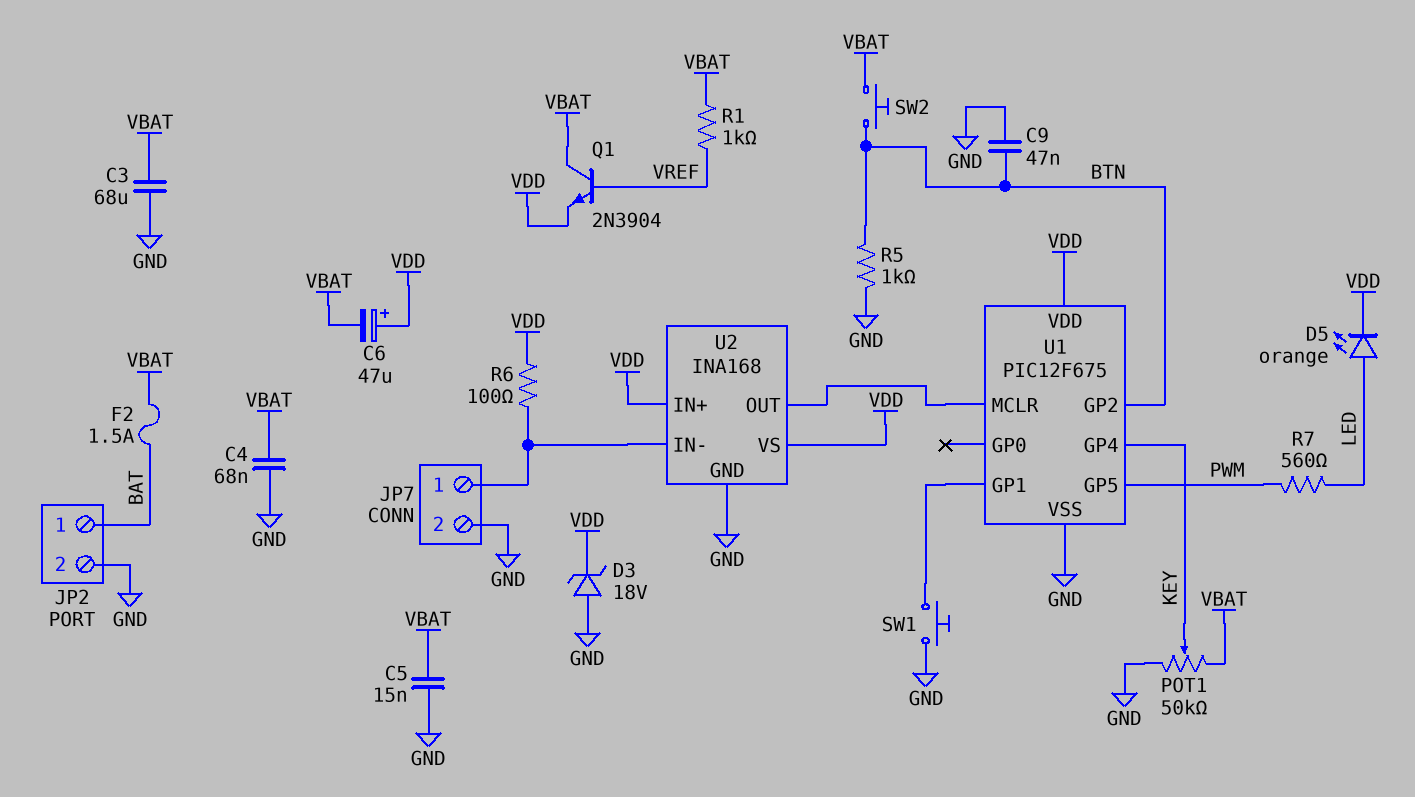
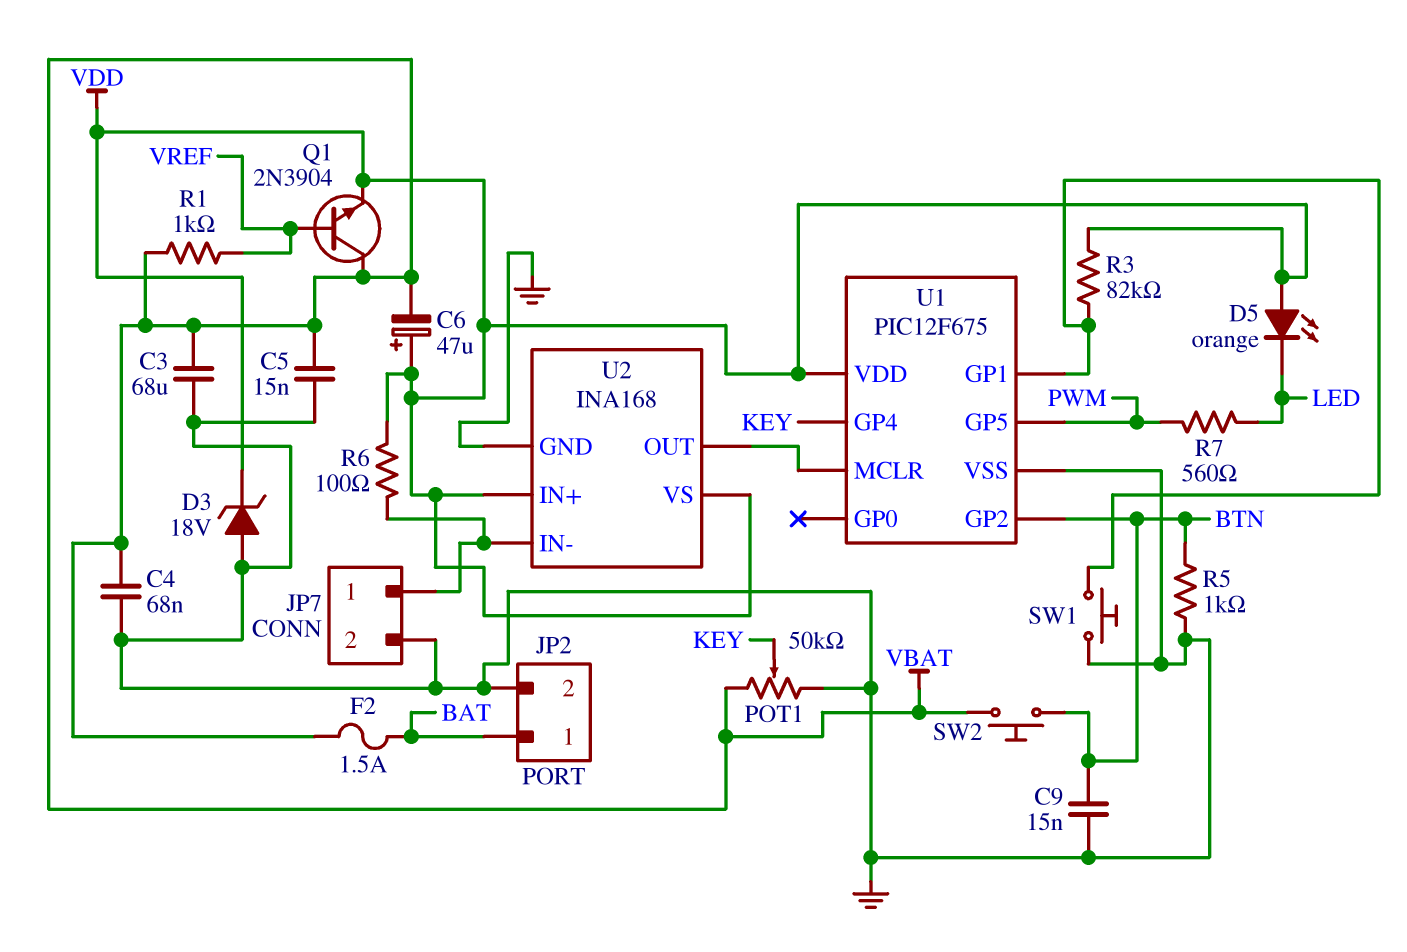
C9: 47nF (BTN, GND) -> 15nF (BTN, GND)
D5: LED orange (A LED, K VDD) -> LED orange (A VDD, K LED)
R3: none -> 82k (U1/GP1, VDD)

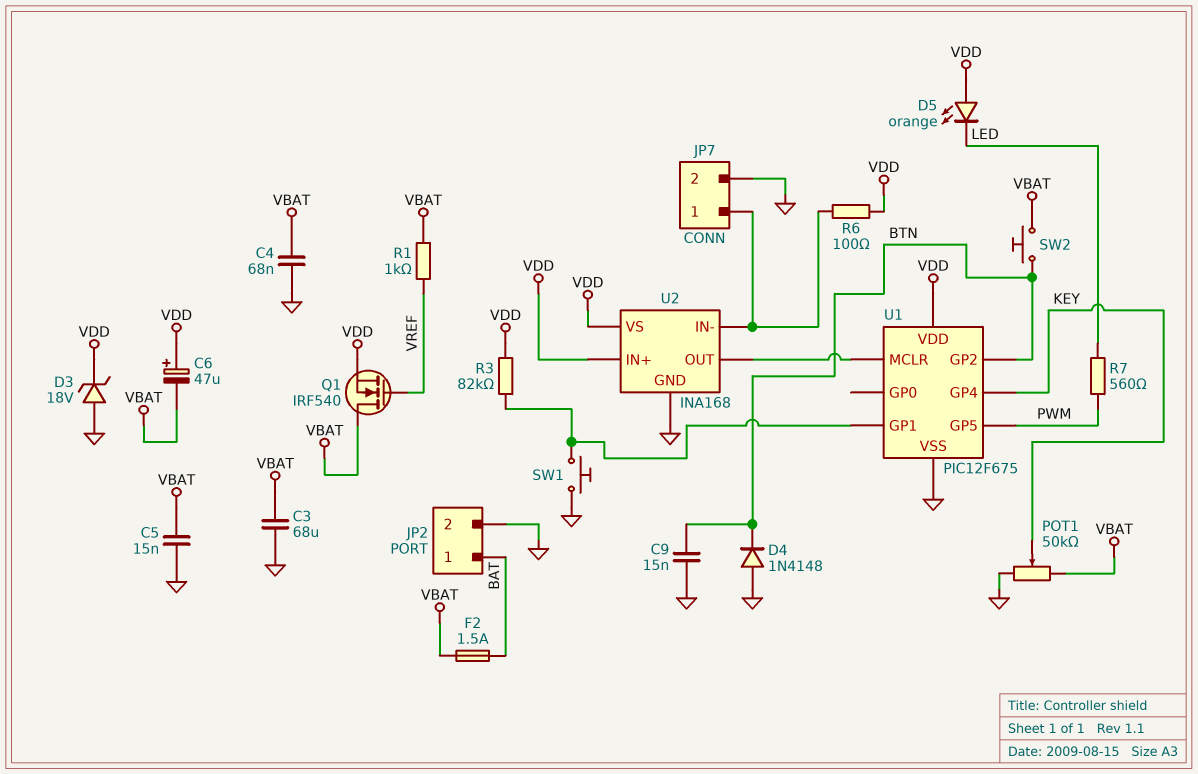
D4: none -> diode 1N4148 (A GND, K BTN)
Q1: NPN 2N3904 (B VREF, C VBAT, E VDD) -> NMOS IRF540 (G VREF, D VBAT, S VDD)
R5: 1k (BTN, GND) -> none

